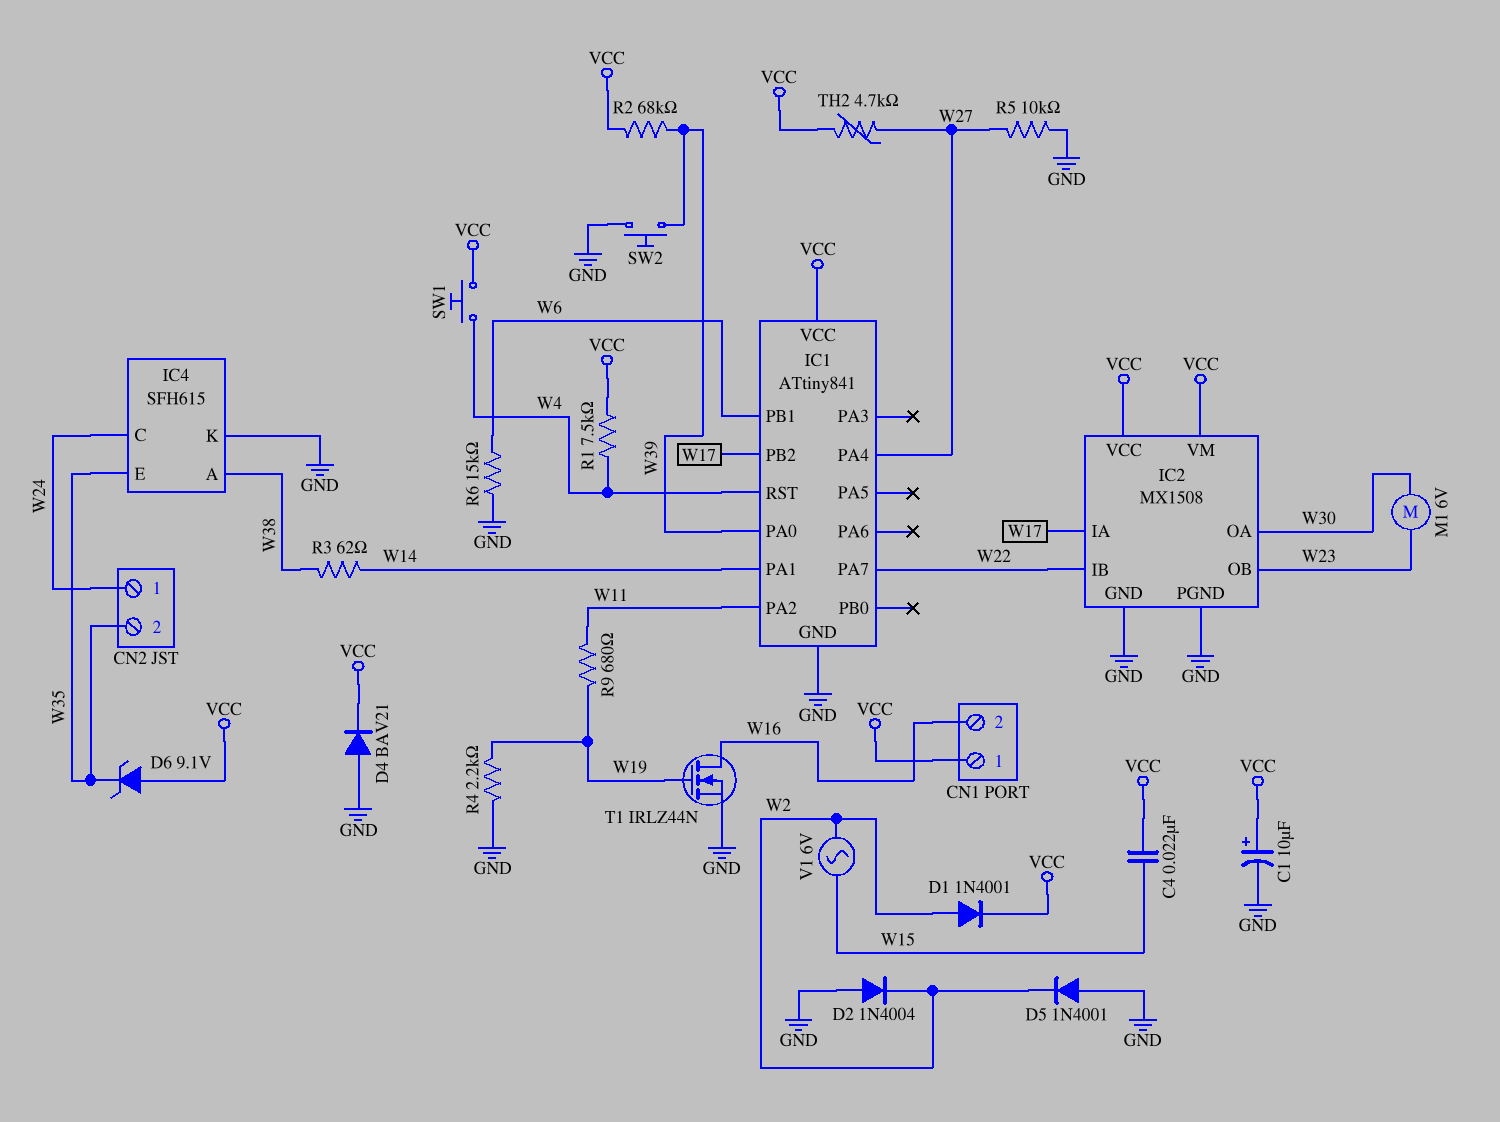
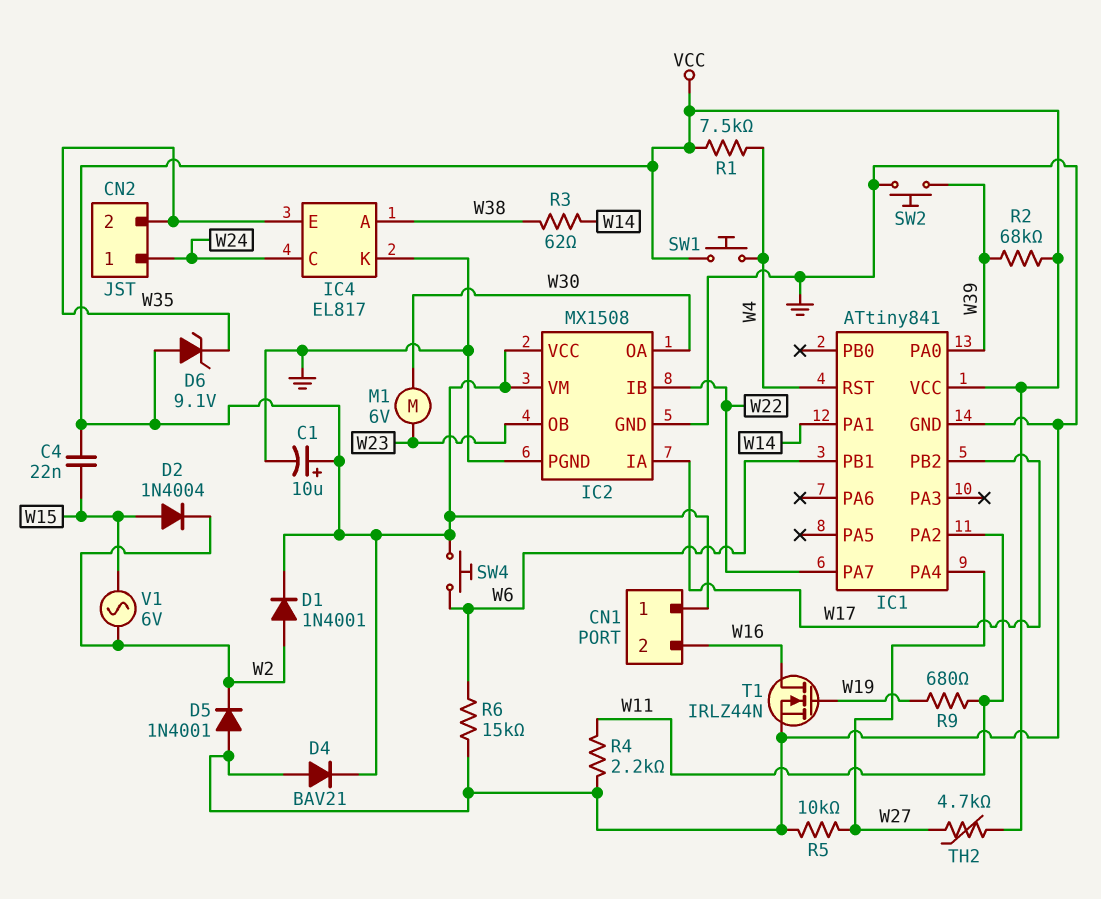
D2: diode 1N4004 (A GND, K W2) -> diode 1N4004 (A W15, K W2)
IC4: SFH615 -> EL817
R4: 2.2k (GND, W19) -> 2.2k (GND, W11)
SW4: none -> button (VCC, W6)

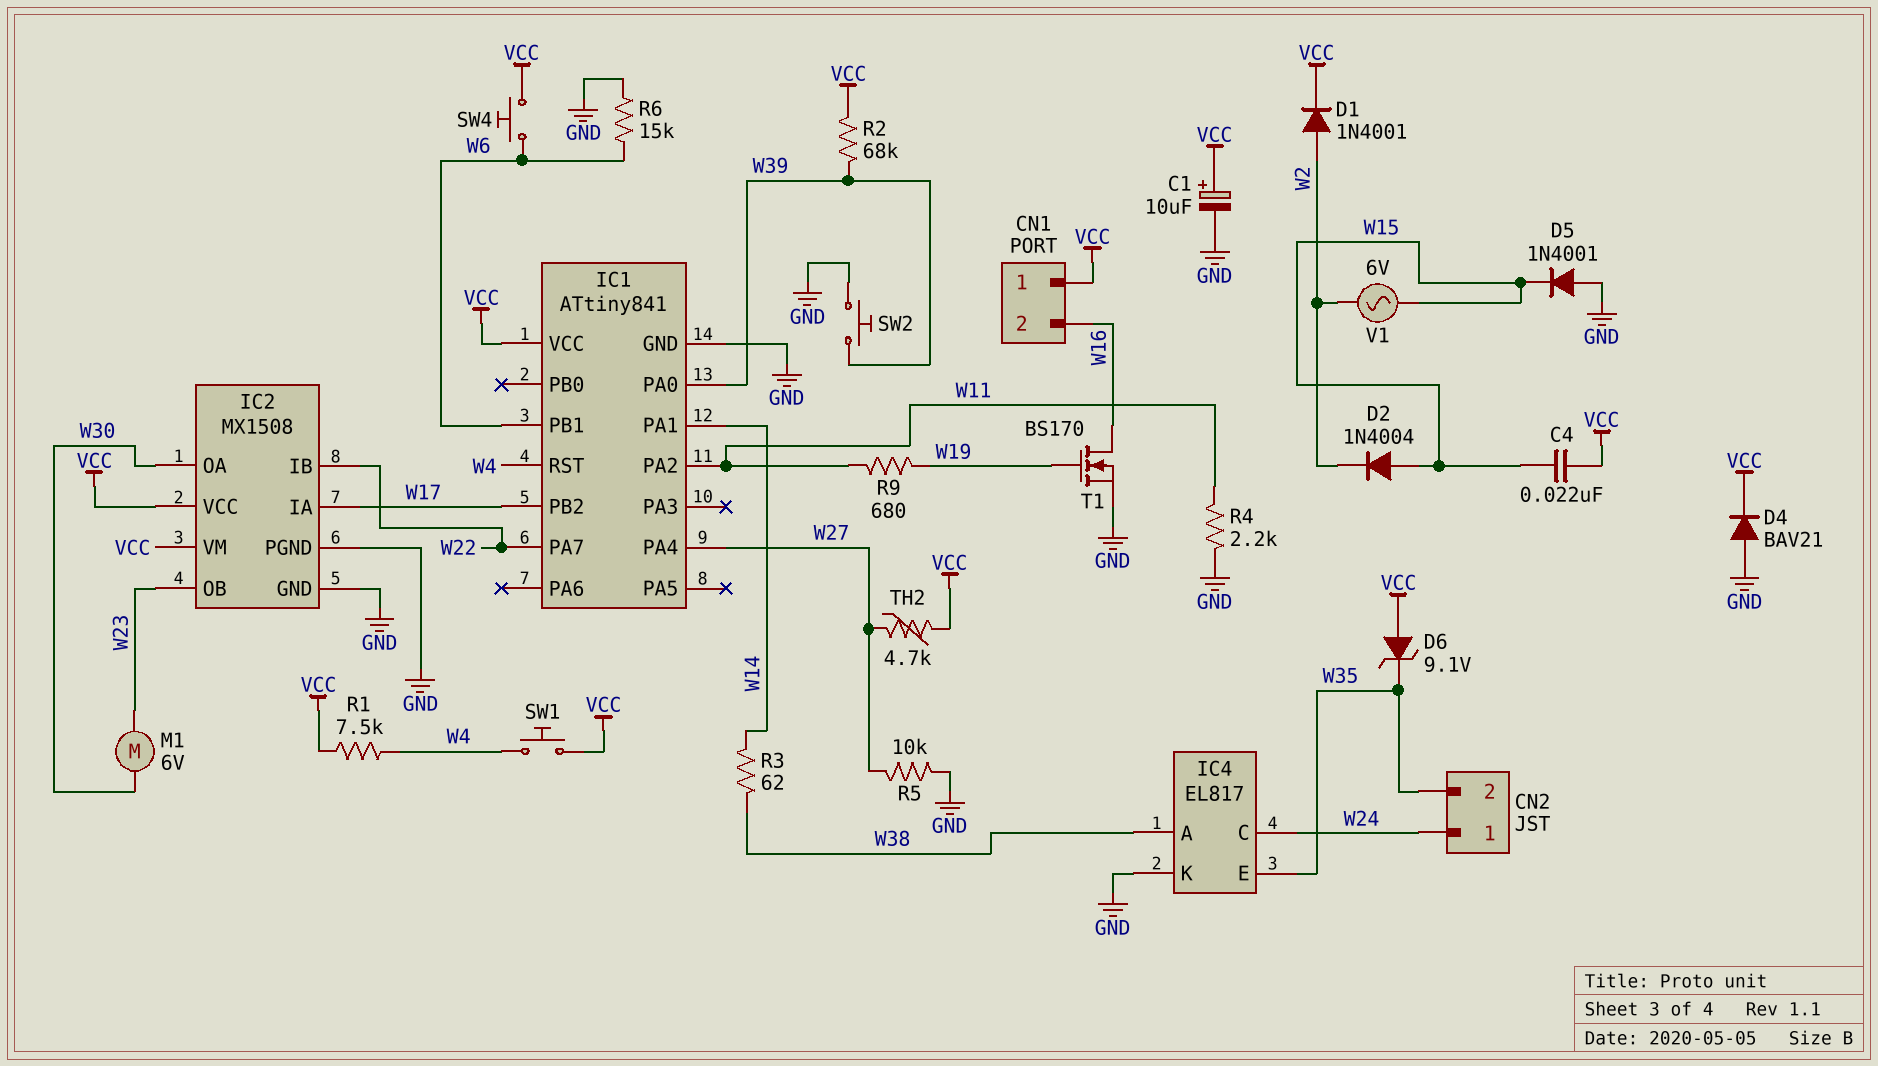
D5: diode 1N4001 (A GND, K W2) -> diode 1N4001 (A GND, K W15)
T1: NMOS IRLZ44N (G W19, D W16, S GND) -> NMOS BS170 (G W19, D W16, S GND)

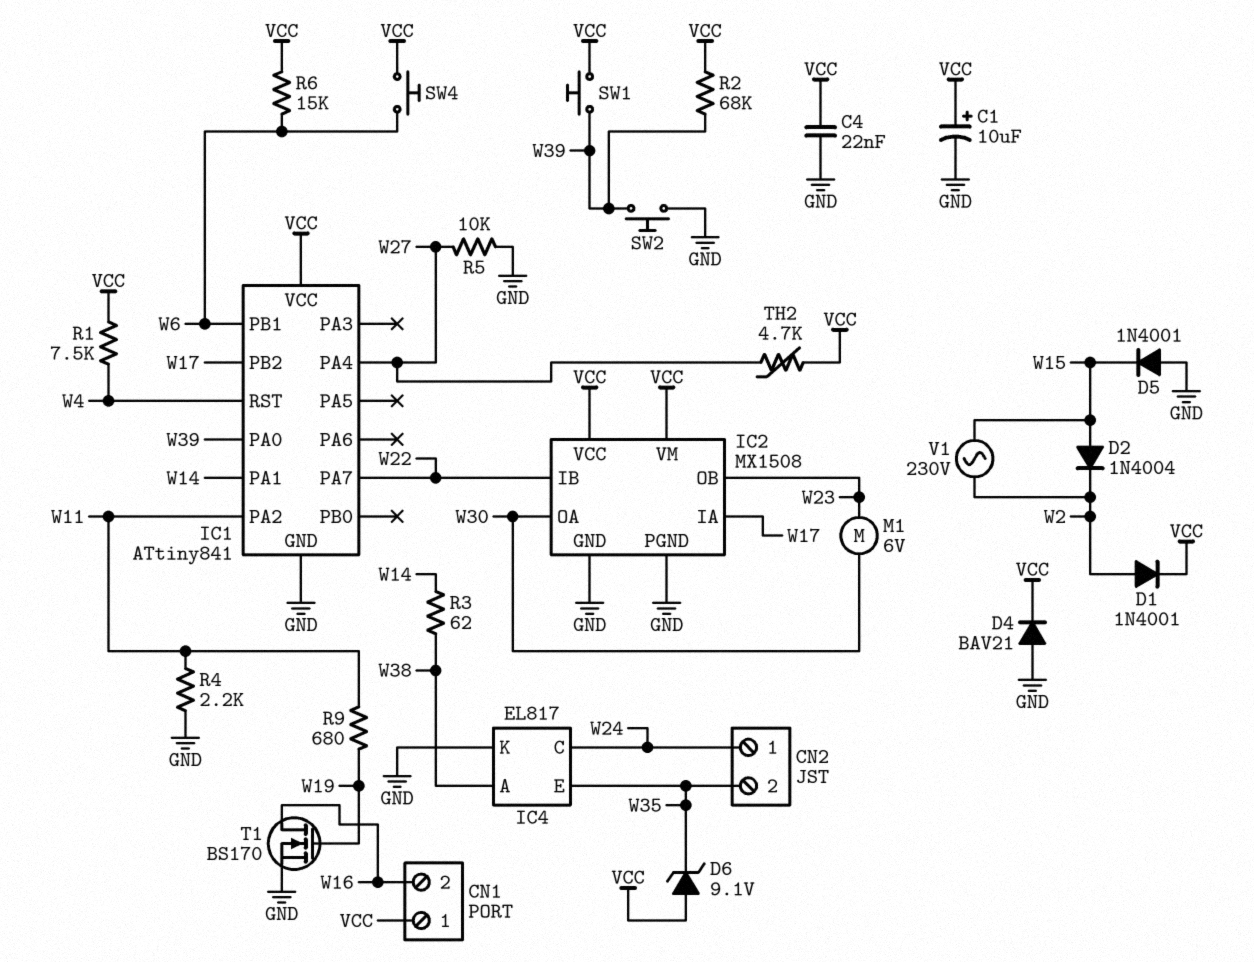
C4: 22nF (VCC, W15) -> 22nF (GND, VCC)
R6: 15k (GND, W6) -> 15k (VCC, W6)
SW1: button (VCC, W4) -> button (VCC, W39)
V1: AC 6V (W2, W15) -> AC 230V (W2, W15)

